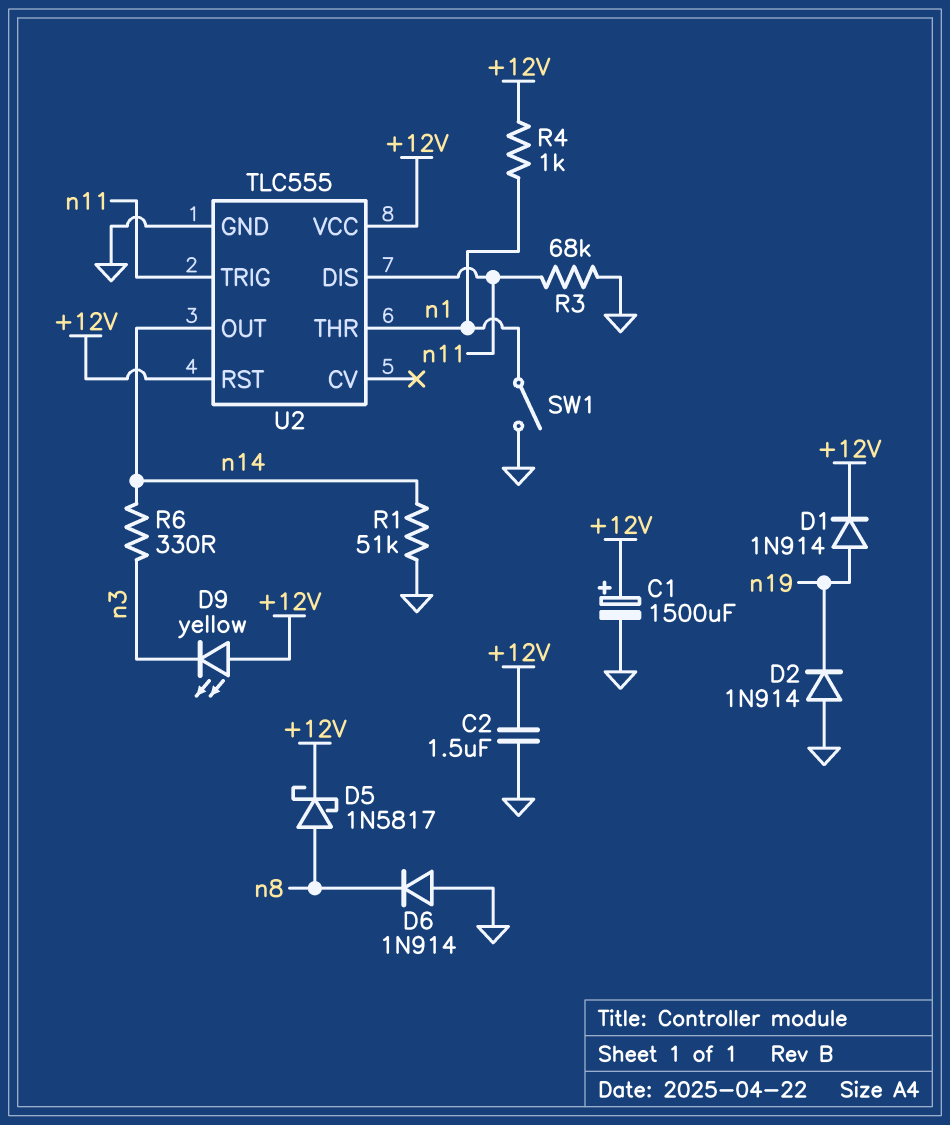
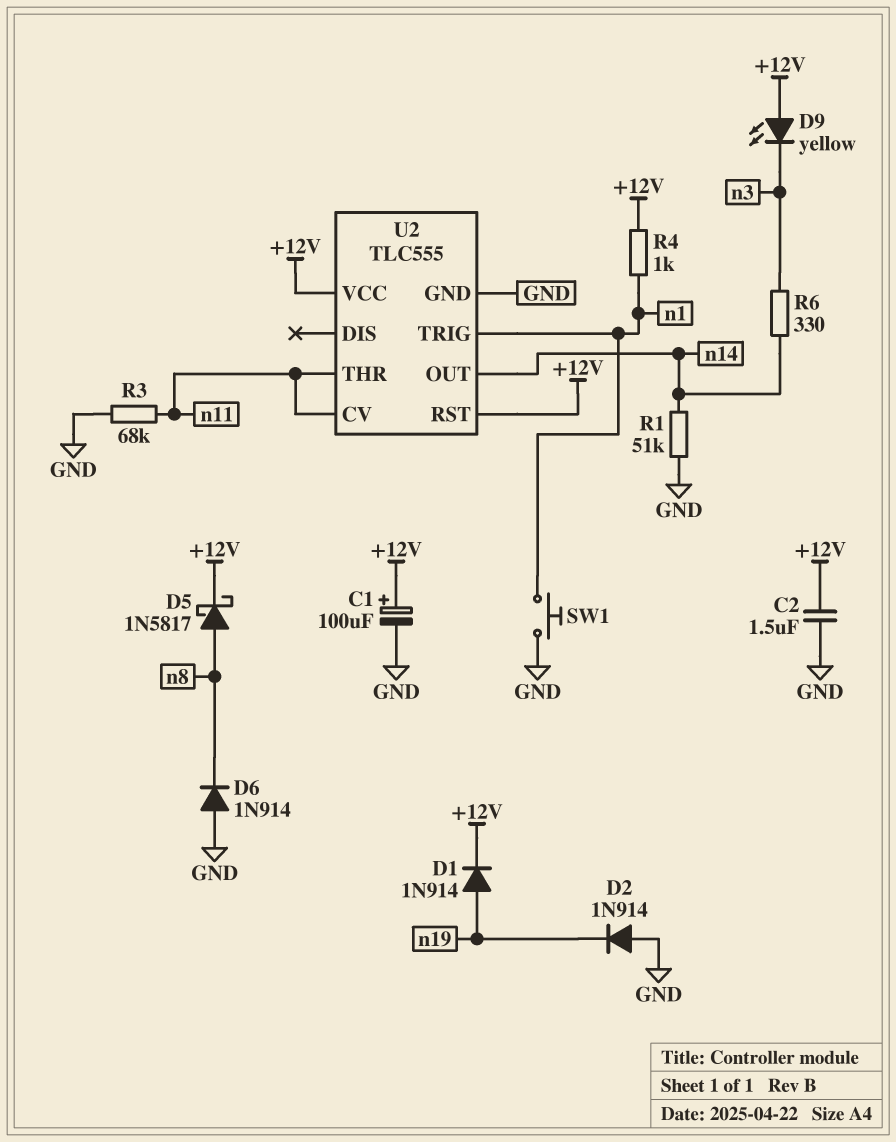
C1: 1500uF (plus +12V, minus GND) -> 100uF (plus +12V, minus GND)
SW1: switch (GND, n1) -> button (GND, n1)
U2 pin CV: none -> n11
U2 pin DIS: n11 -> none
U2 pin THR: n1 -> n11
U2 pin TRIG: n11 -> n1

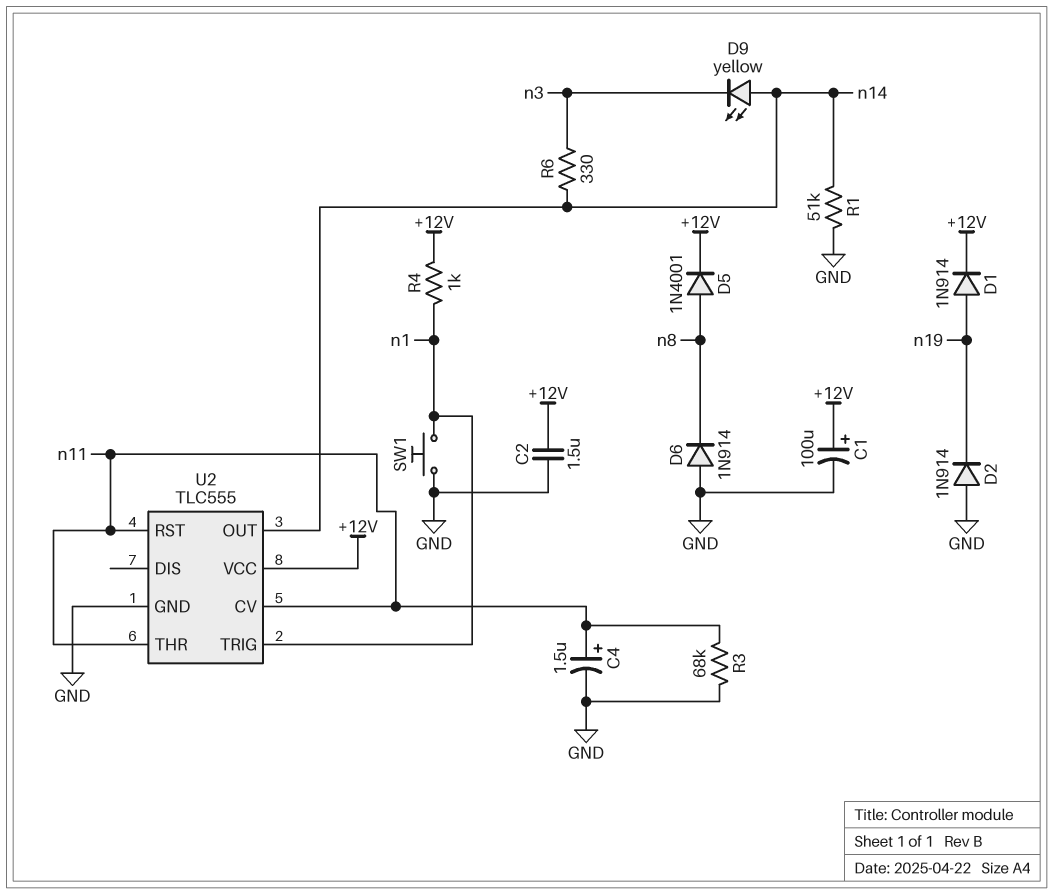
C4: none -> 1.5uF (plus n11, minus GND)
D5: schottky 1N5817 (A n8, K +12V) -> diode 1N4001 (A n8, K +12V)
D9: LED yellow (A +12V, K n3) -> LED yellow (A n14, K n3)
U2 pin RST: +12V -> n11

